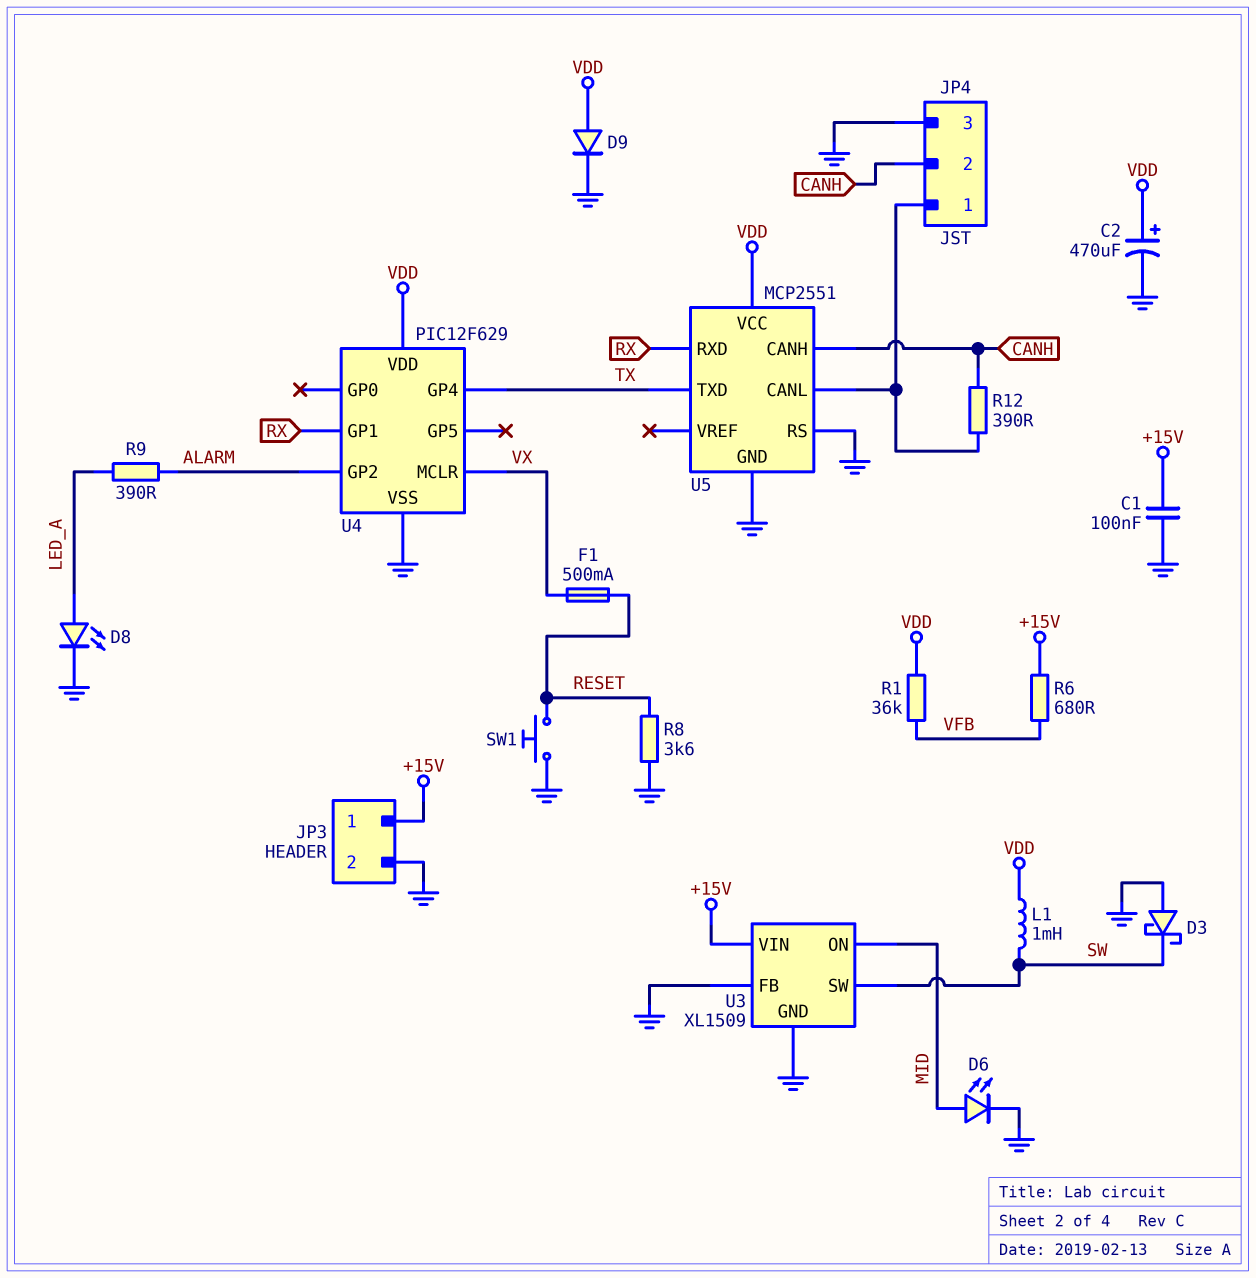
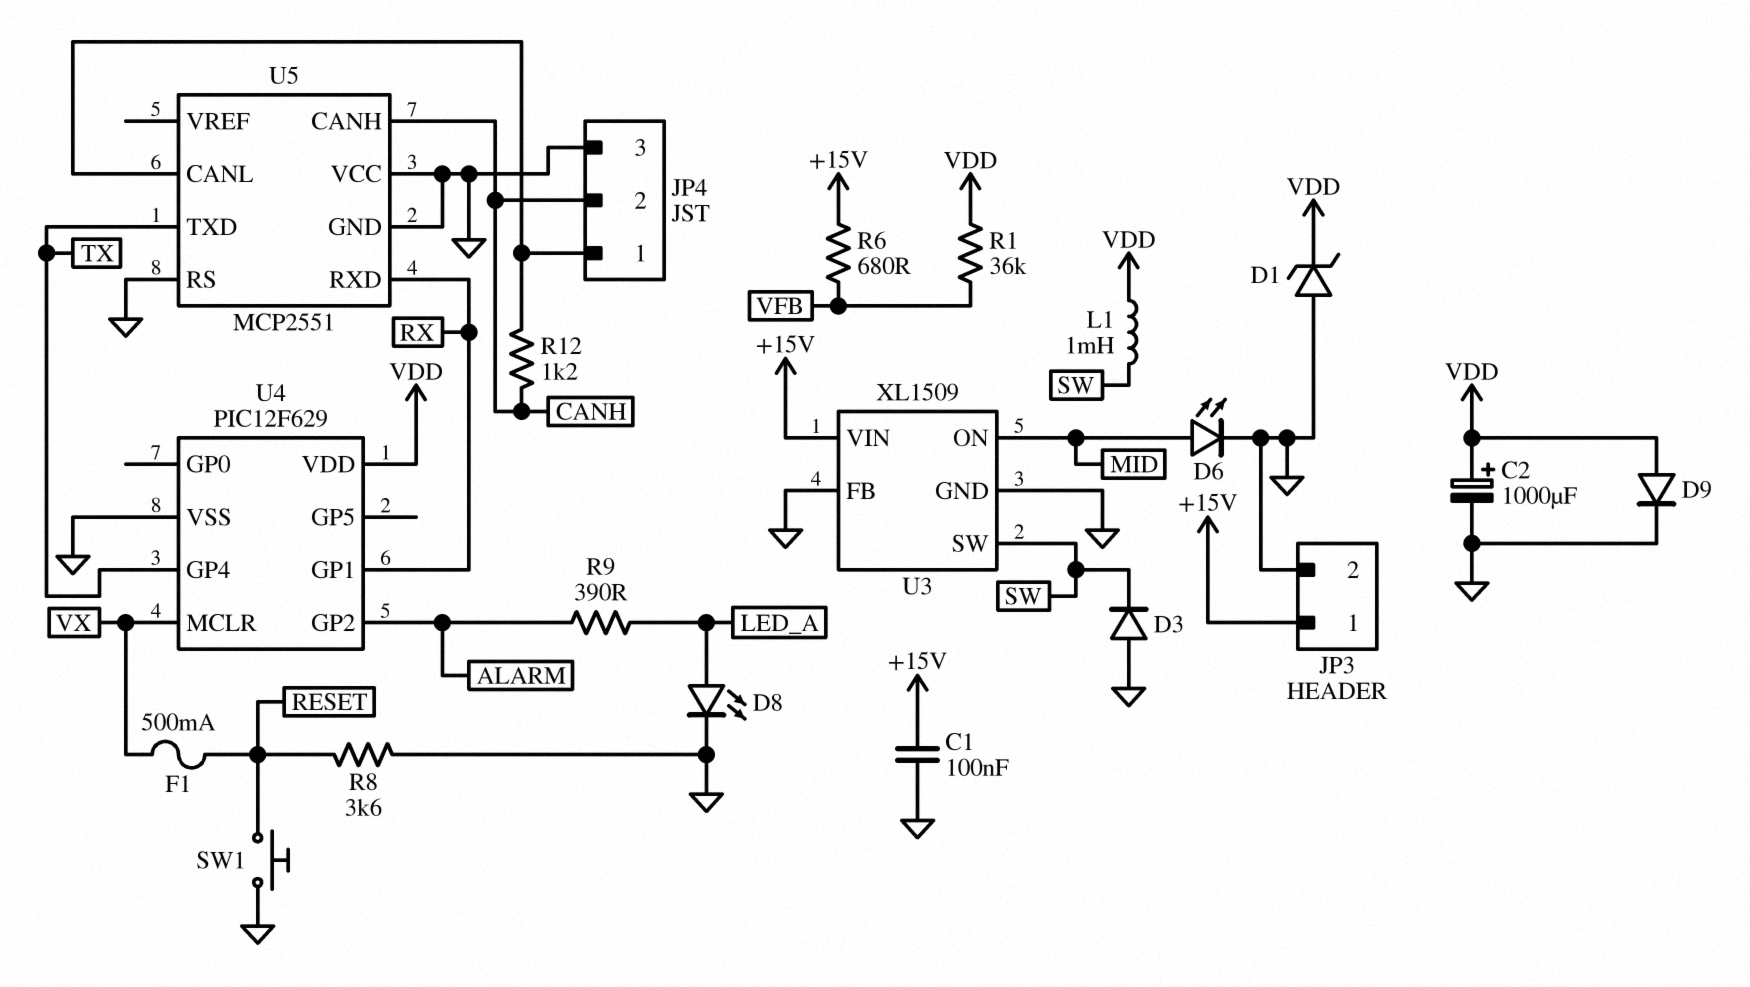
C2: 470uF (plus VDD, minus GND) -> 1000uF (plus VDD, minus GND)
D1: none -> zener (A GND, K VDD)
D3: schottky (A GND, K SW) -> diode (A GND, K SW)
R12: 390 (CANH, JP4/1) -> 1.2k (CANH, JP4/1)
U5 pin VCC: VDD -> GND

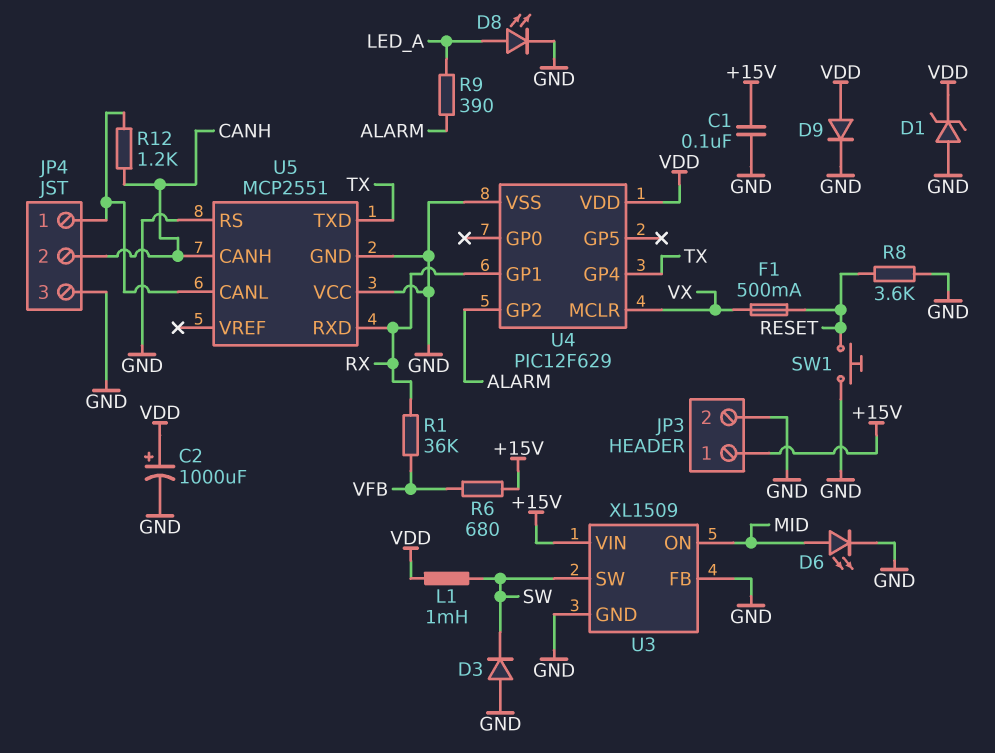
R1: 36k (VDD, VFB) -> 36k (RX, VFB)

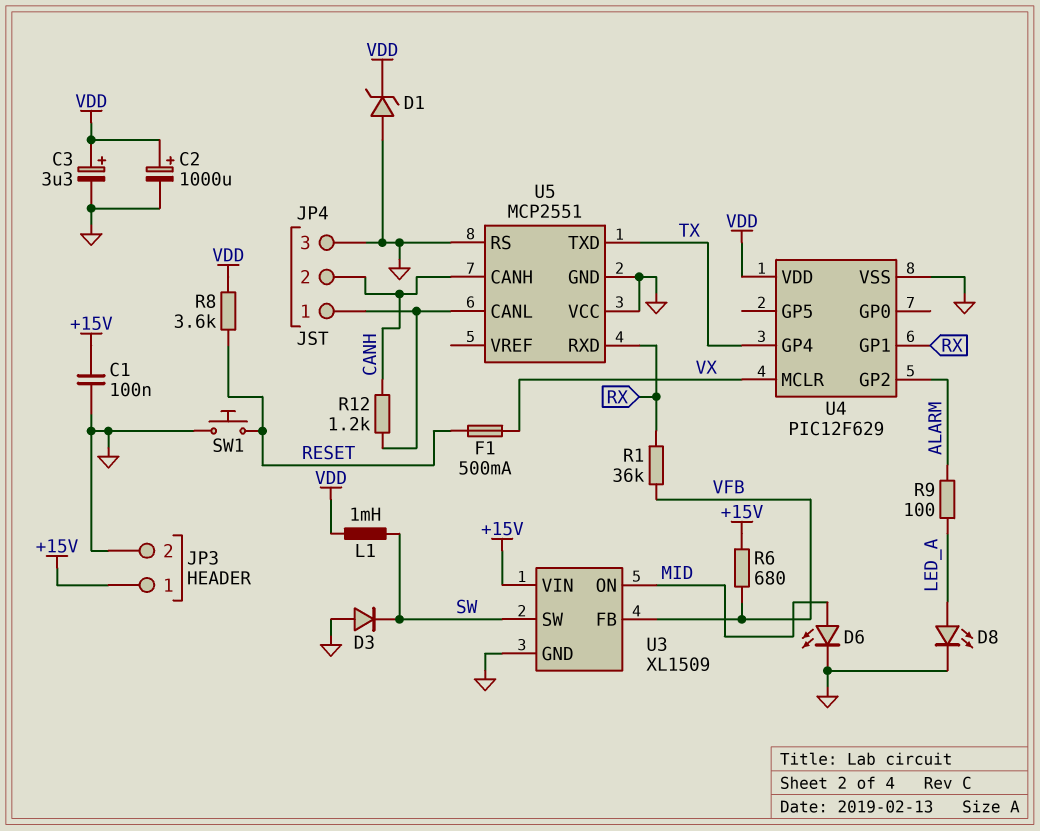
C3: none -> 3.3uF (plus VDD, minus GND)
D9: diode (A VDD, K GND) -> none
R8: 3.6k (GND, RESET) -> 3.6k (RESET, VDD)
R9: 390 (ALARM, LED_A) -> 100 (ALARM, LED_A)
U3 pin FB: GND -> VFB

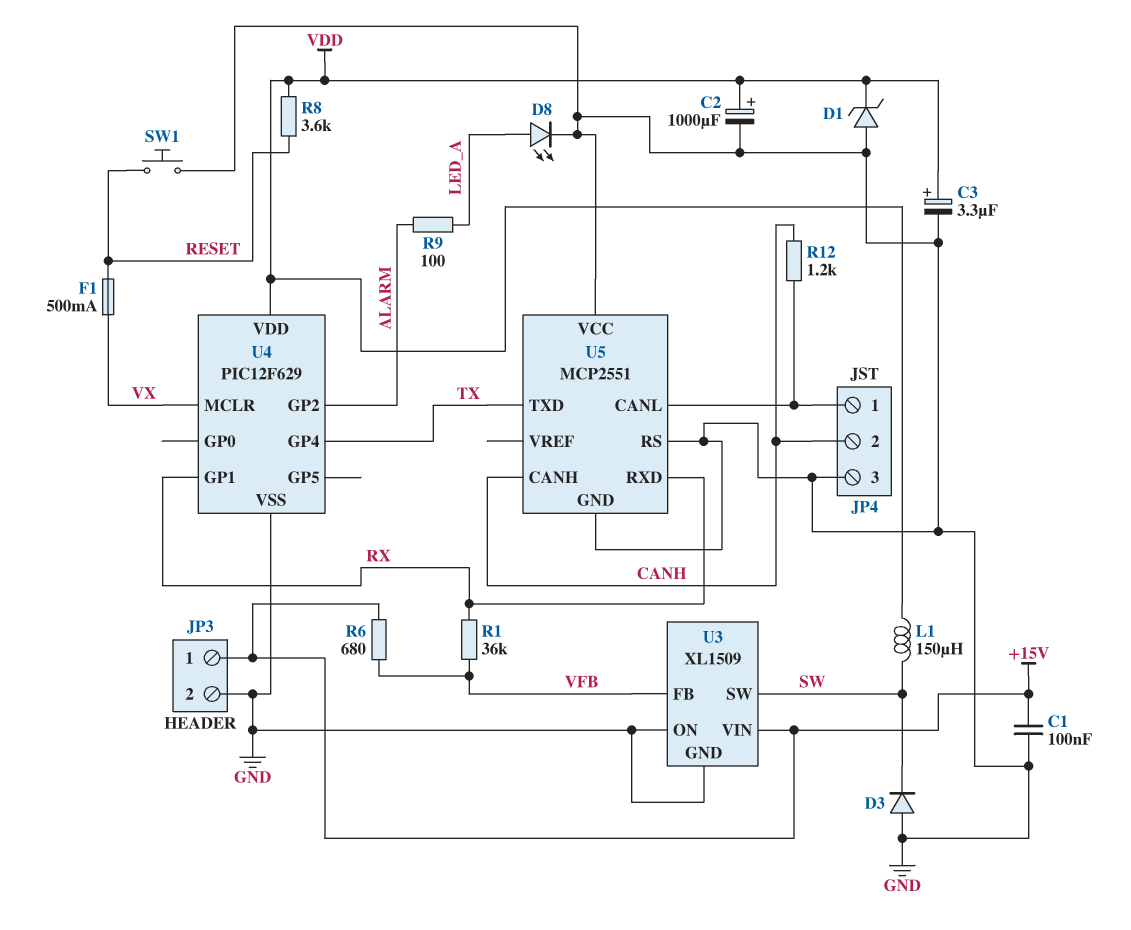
D6: LED (A MID, K GND) -> none
L1: 1mH (SW, VDD) -> 150uH (SW, VDD)
U3 pin ON: MID -> GND

